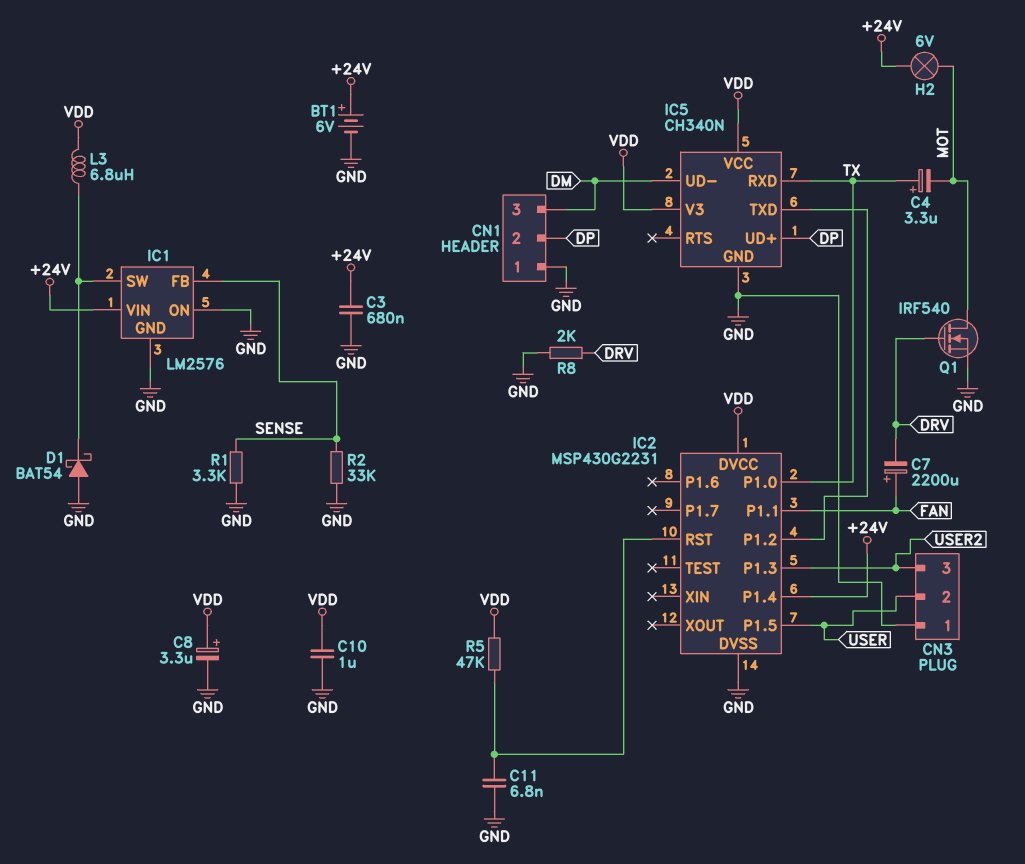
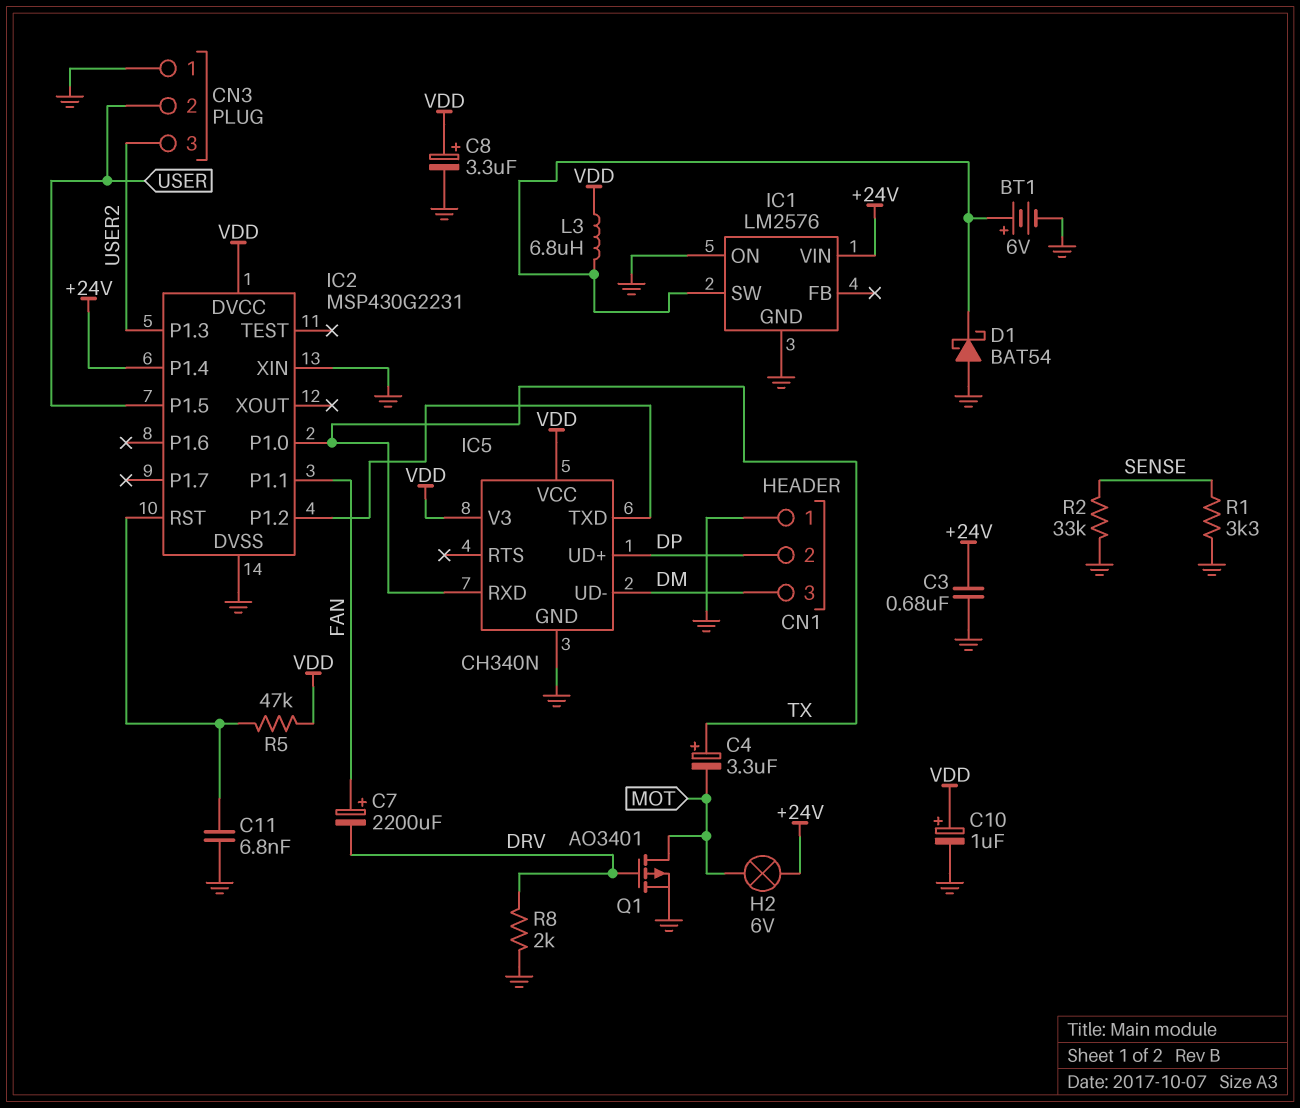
BT1: 6V (plus +24V, minus GND) -> 6V (plus IC1/SW, minus GND)
C10: 1uF (GND, VDD) -> 1uF (plus VDD, minus GND)
IC1 pin FB: SENSE -> none
IC2 pin XIN: none -> GND
Q1: NMOS IRF540 (G DRV, D MOT, S GND) -> PMOS AO3401 (G DRV, D MOT, S GND)

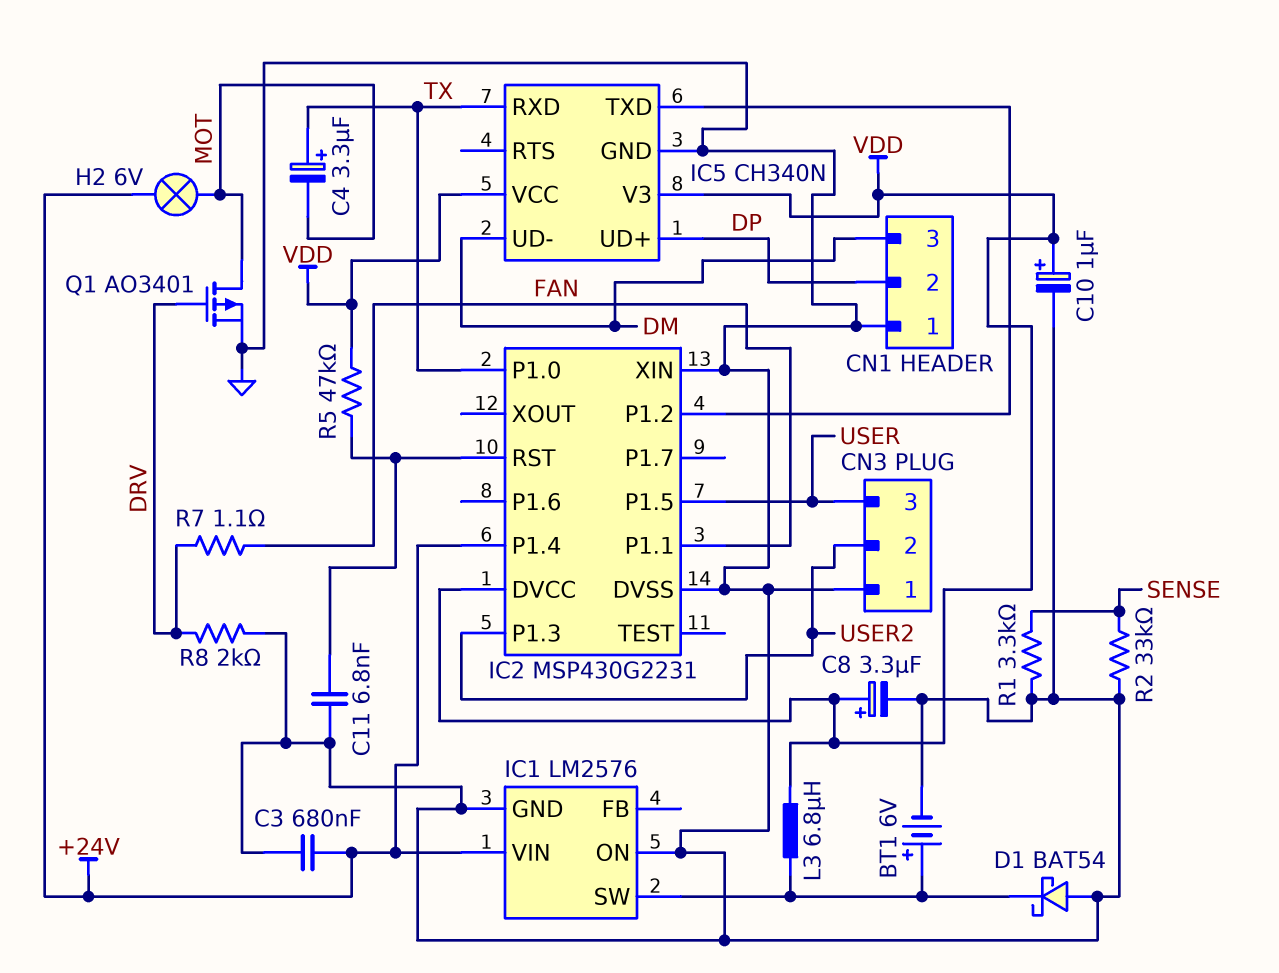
C7: 2200uF (plus FAN, minus DRV) -> none
CN3 pin 2: USER -> USER2
CN3 pin 3: USER2 -> USER
R7: none -> 1.1 (DRV, FAN)

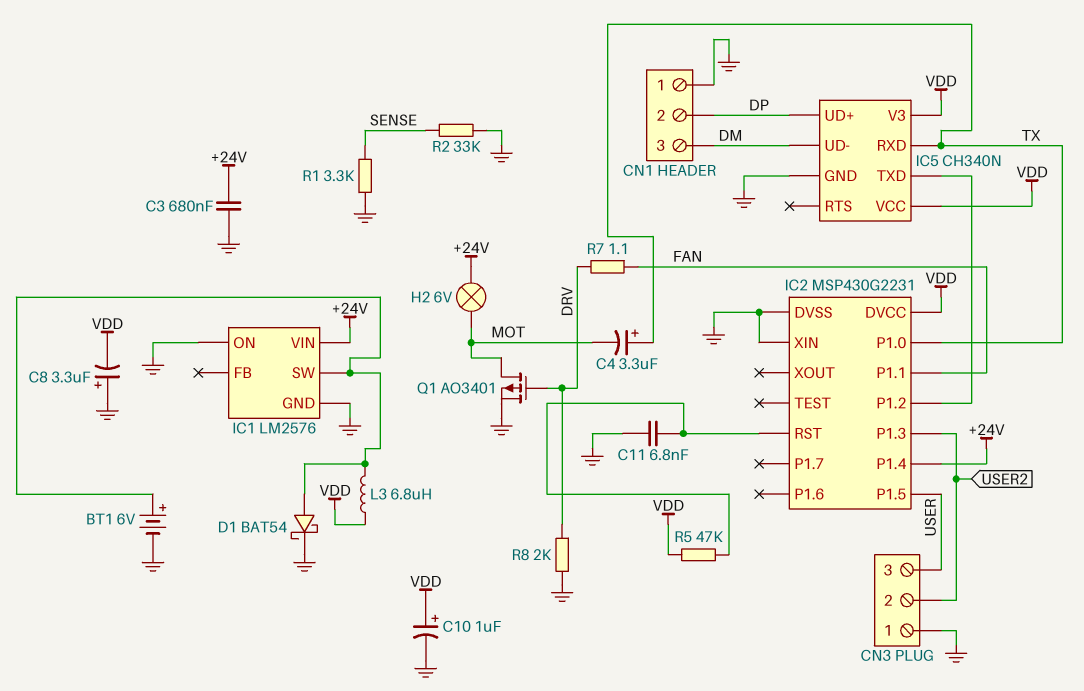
C8: 3.3uF (plus VDD, minus GND) -> 3.3uF (plus GND, minus VDD)
D1: schottky BAT54 (A GND, K IC1/SW) -> schottky BAT54 (A IC1/SW, K GND)

